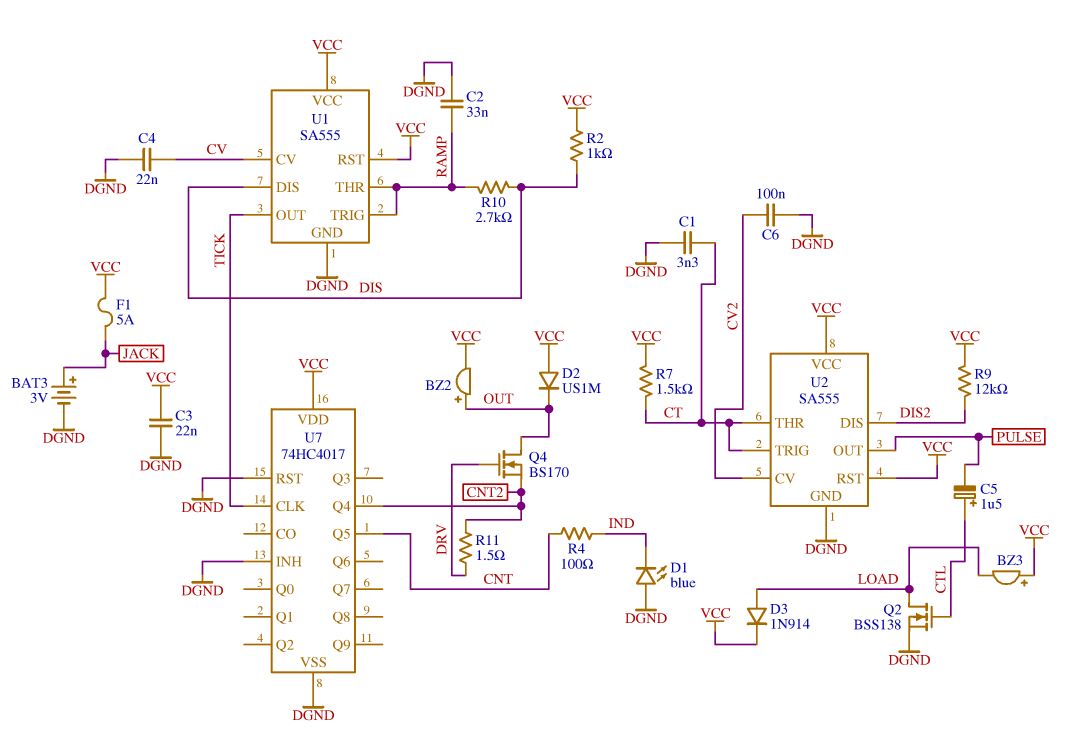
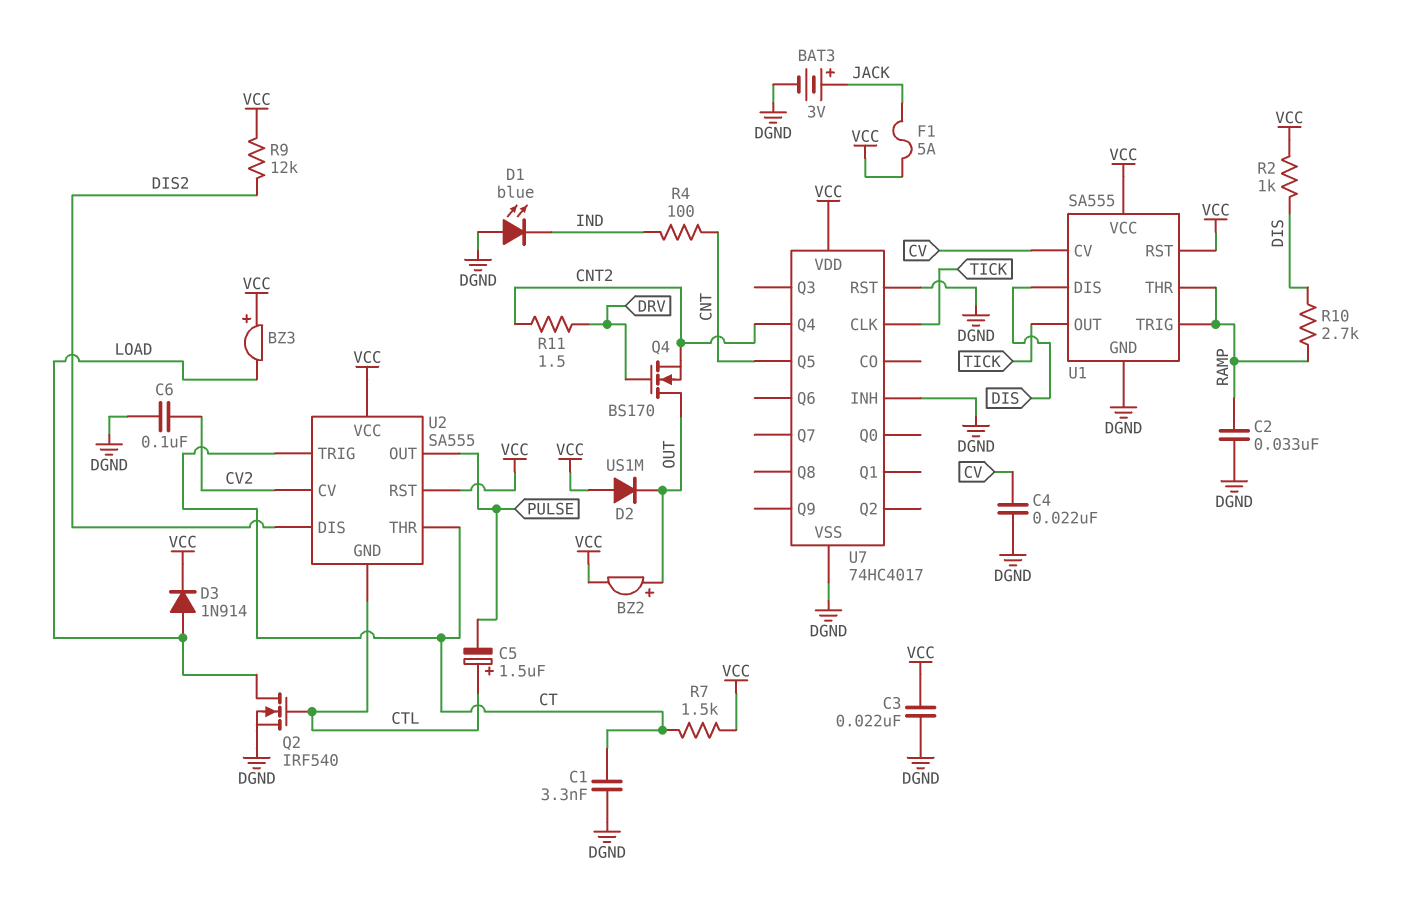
Q2: NMOS BSS138 (G CTL, D LOAD, S DGND) -> NMOS IRF540 (G CTL, D LOAD, S DGND)
U2 pin GND: DGND -> CTL

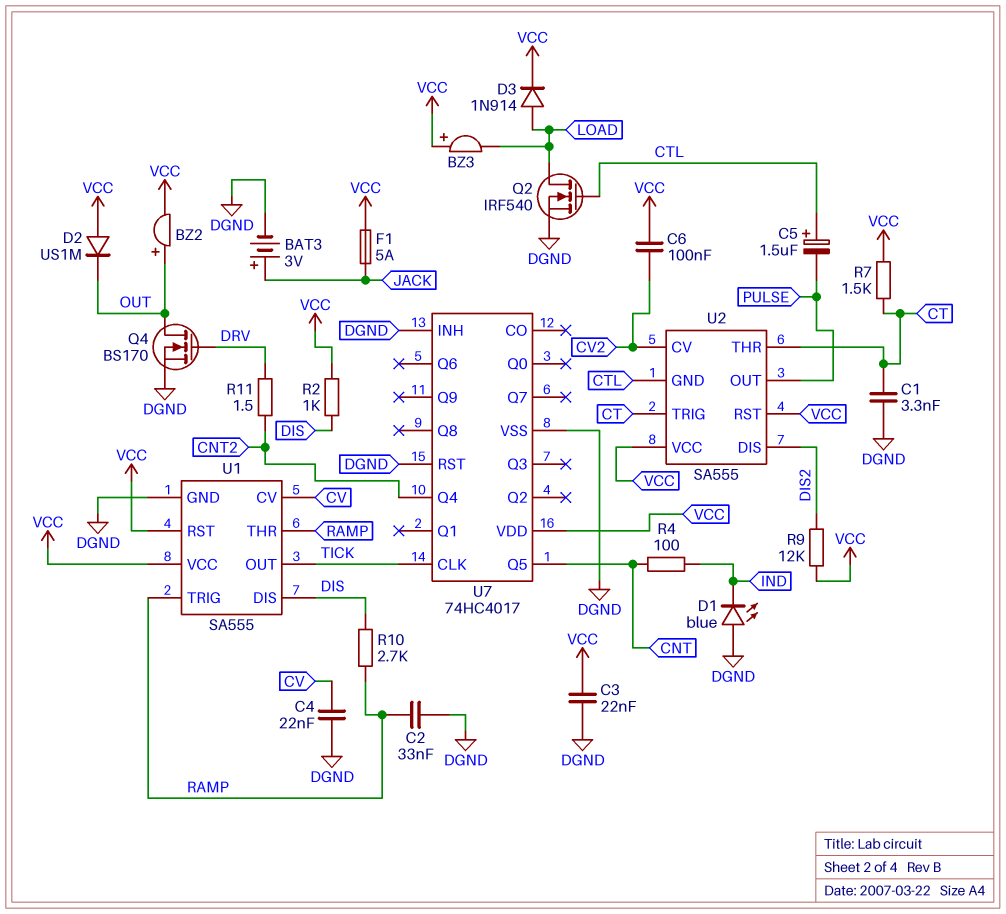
C6: 100nF (CV2, DGND) -> 100nF (CV2, VCC)
Q4: NMOS BS170 (G DRV, D OUT, S CNT2) -> NMOS BS170 (G DRV, D OUT, S DGND)

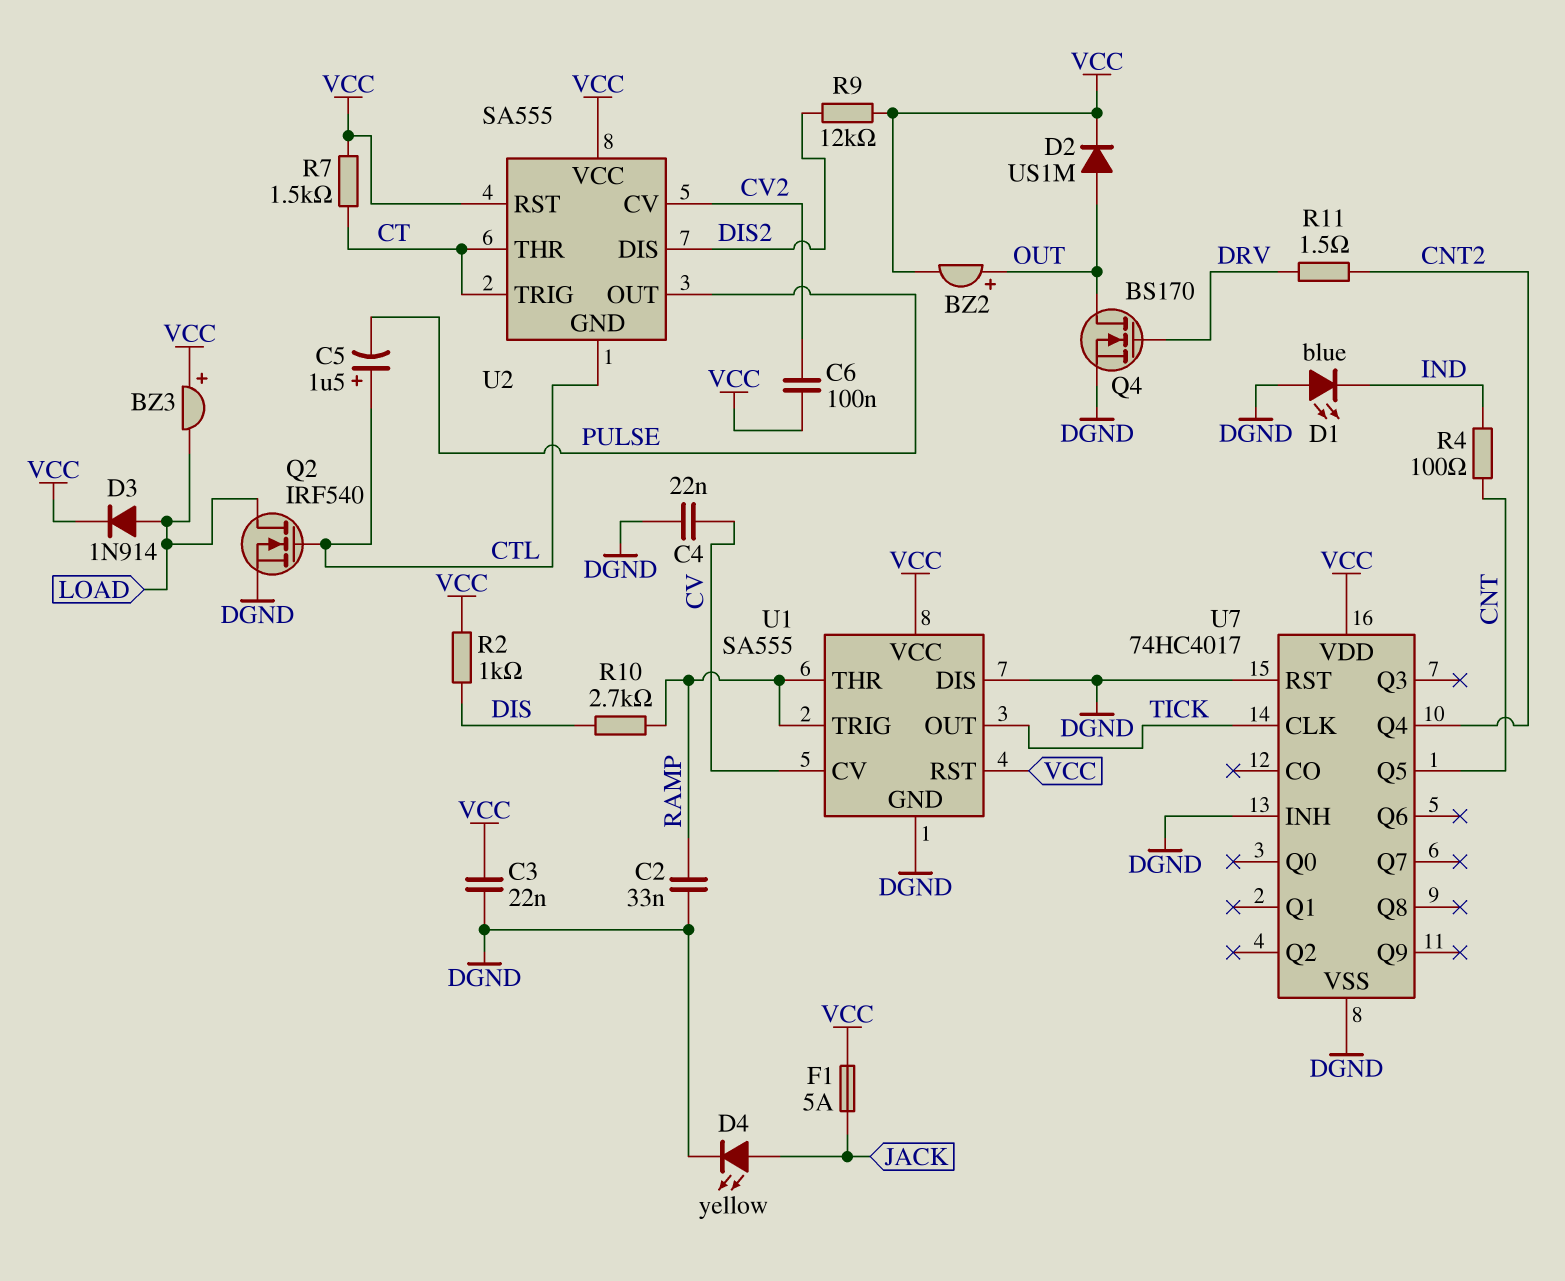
BAT3: 3V (plus JACK, minus DGND) -> none
C1: 3.3nF (CT, DGND) -> none
D2: diode US1M (A VCC, K OUT) -> diode US1M (A OUT, K VCC)
D4: none -> LED yellow (A JACK, K DGND)
U1 pin DIS: DIS -> DGND

